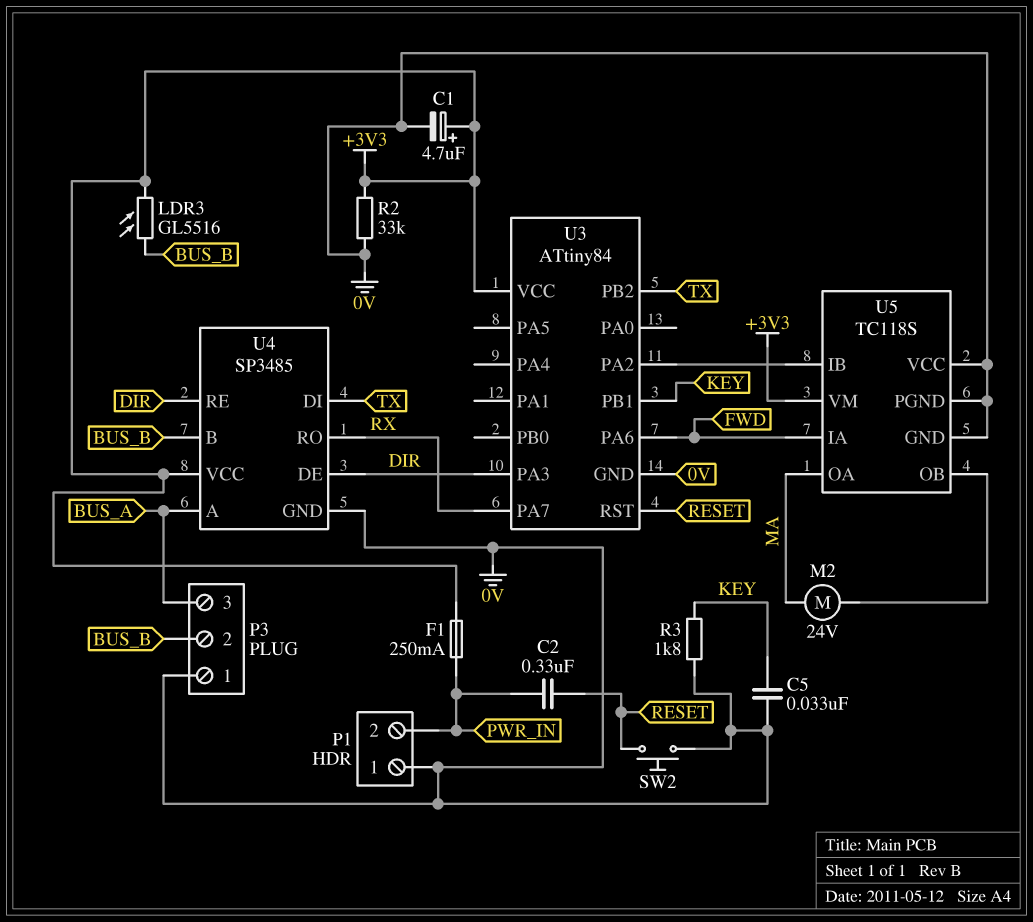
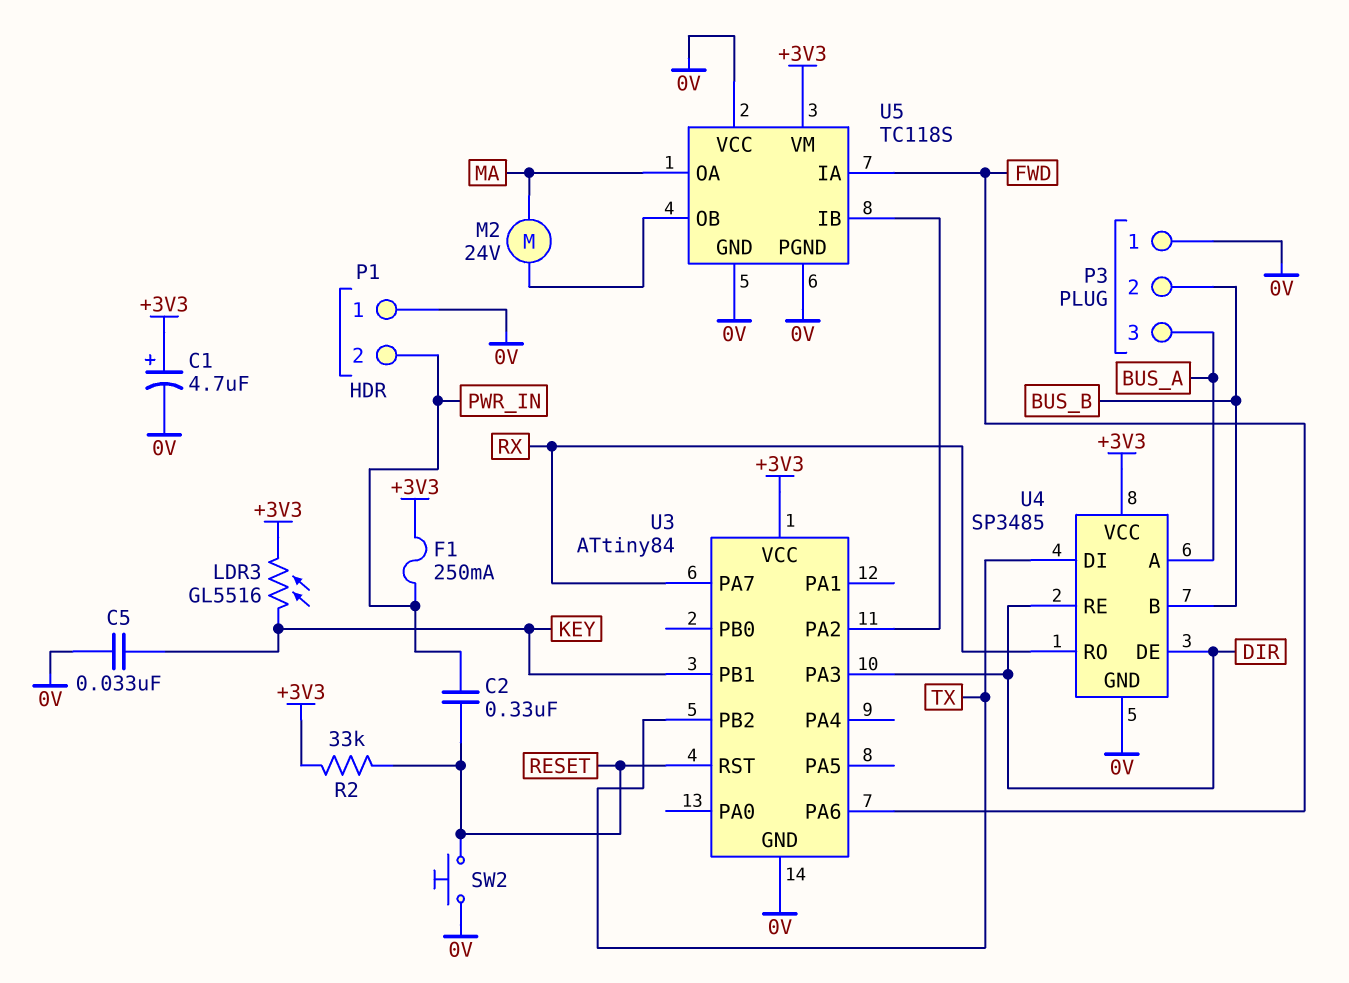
LDR3: GL5516 (+3V3, BUS_B) -> GL5516 (+3V3, KEY)
R2: 33k (+3V3, 0V) -> 33k (+3V3, RESET)
R3: 1.8k (0V, KEY) -> none

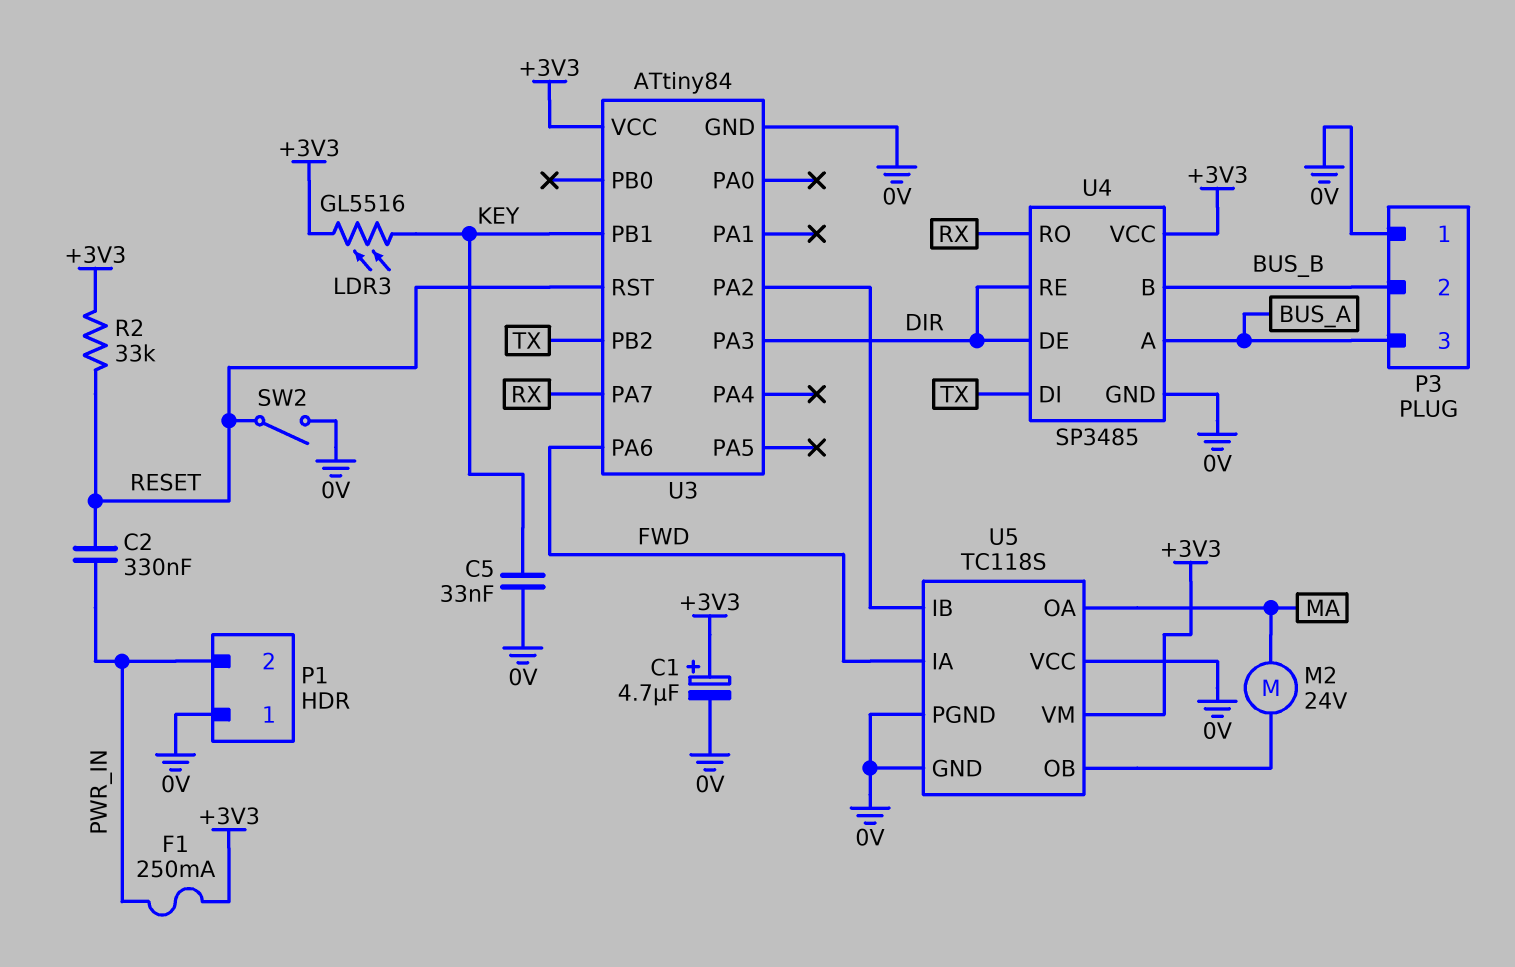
SW2: button (0V, RESET) -> switch (0V, RESET)

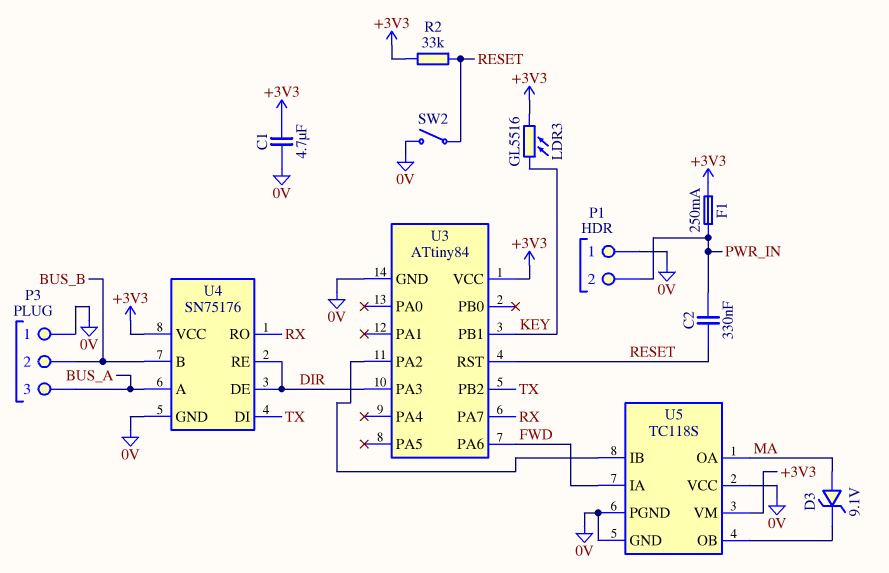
C1: 4.7uF (plus +3V3, minus 0V) -> 4.7uF (+3V3, 0V)
C5: 33nF (0V, KEY) -> none
D3: none -> zener 9.1V (A MA, K U5/OB)
M2: motor 24V (MA, U5/OB) -> none
U4: SP3485 -> SN75176

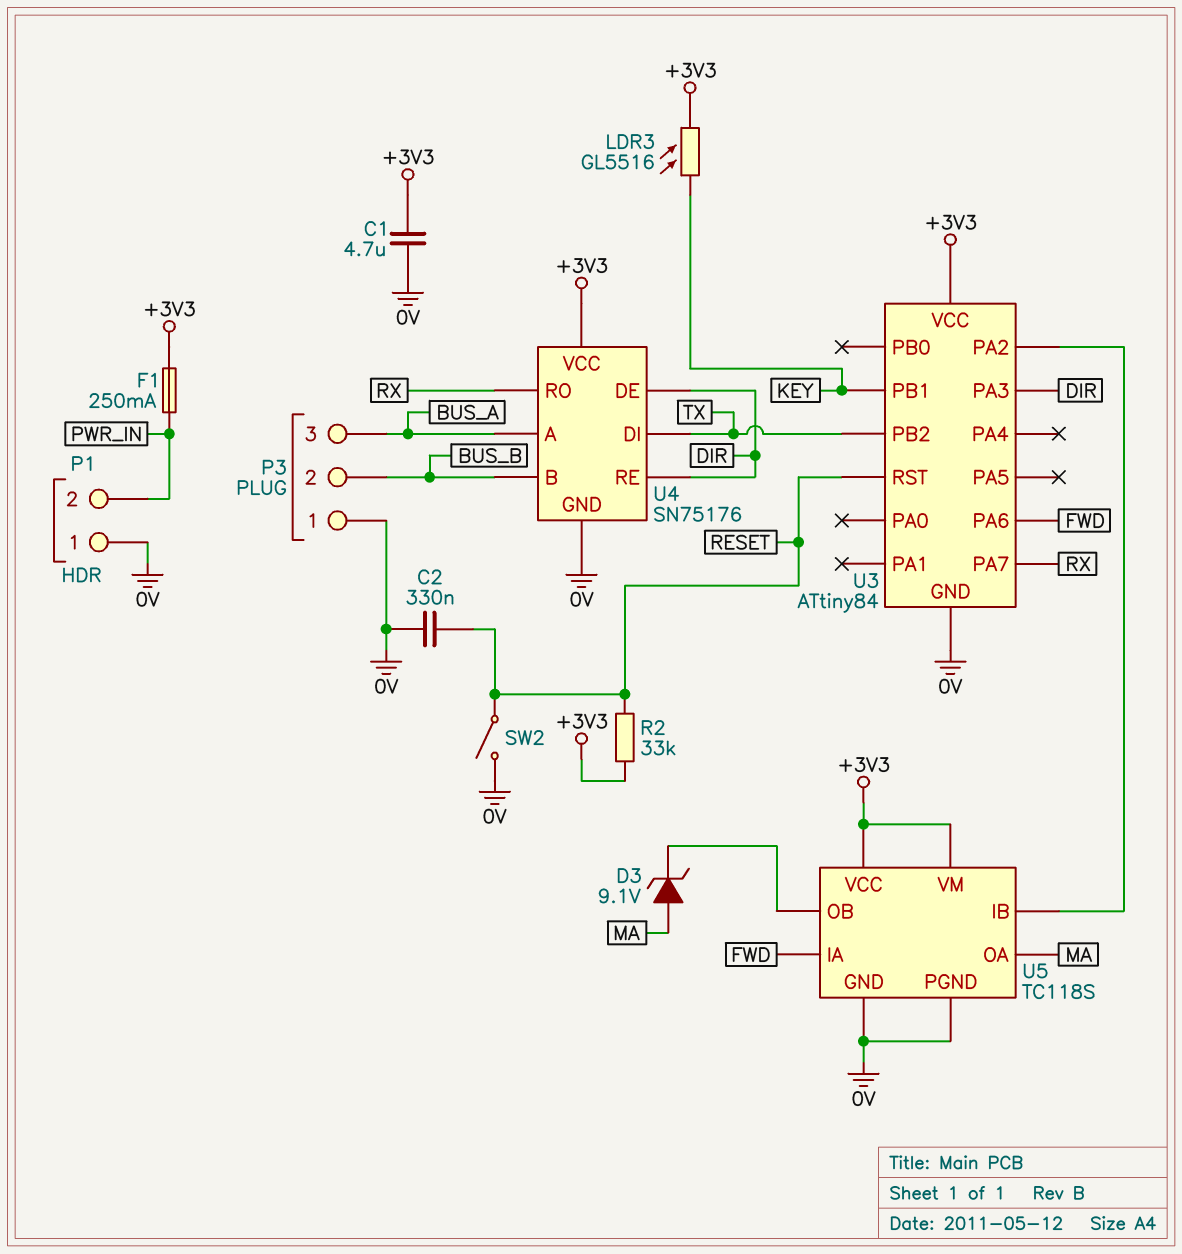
C2: 330nF (PWR_IN, RESET) -> 330nF (0V, RESET)
U5 pin VCC: 0V -> +3V3

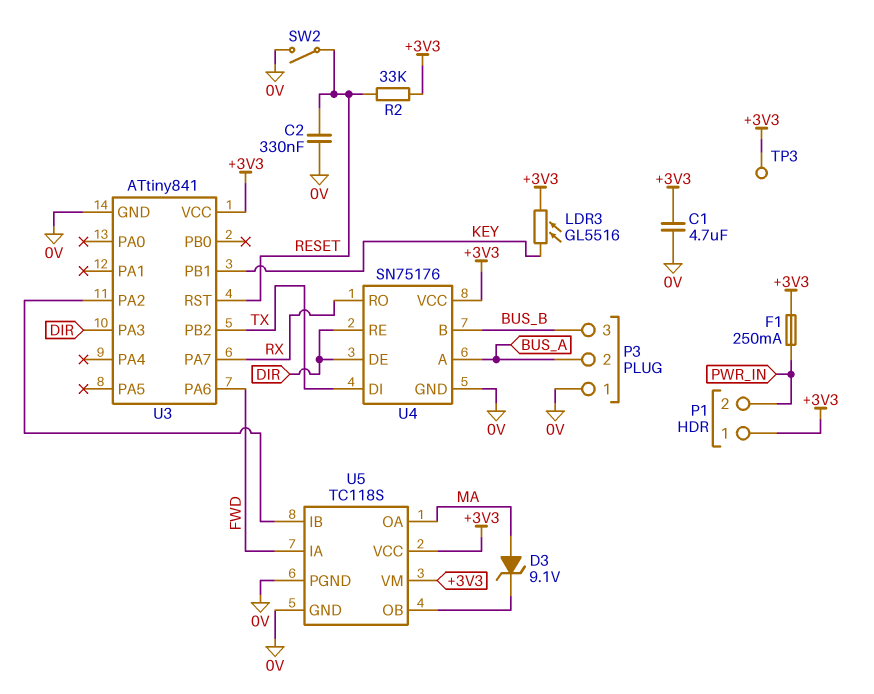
P1 pin 1: 0V -> +3V3
P3 pin 2: BUS_B -> BUS_A
P3 pin 3: BUS_A -> BUS_B
TP3: none -> test point (+3V3)
U3: ATtiny84 -> ATtiny841

